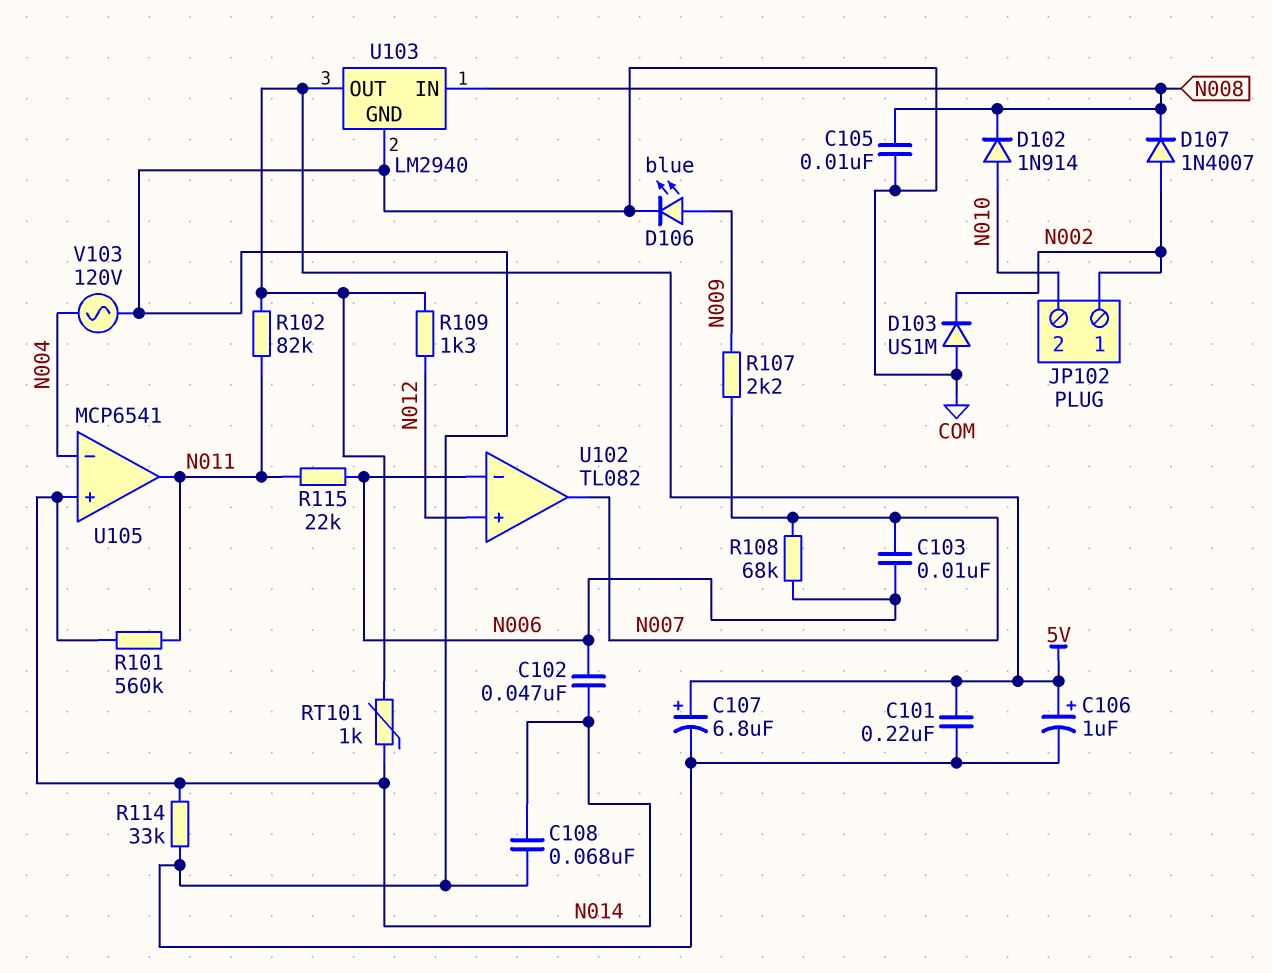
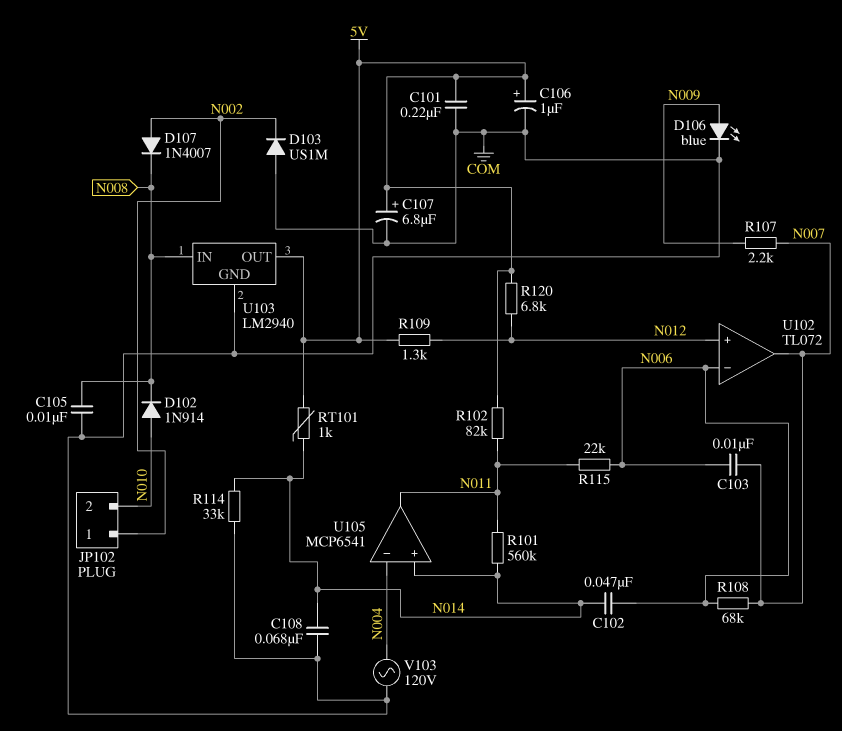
R120: none -> 6.8k (5V, N012)
U102: TL082 -> TL072

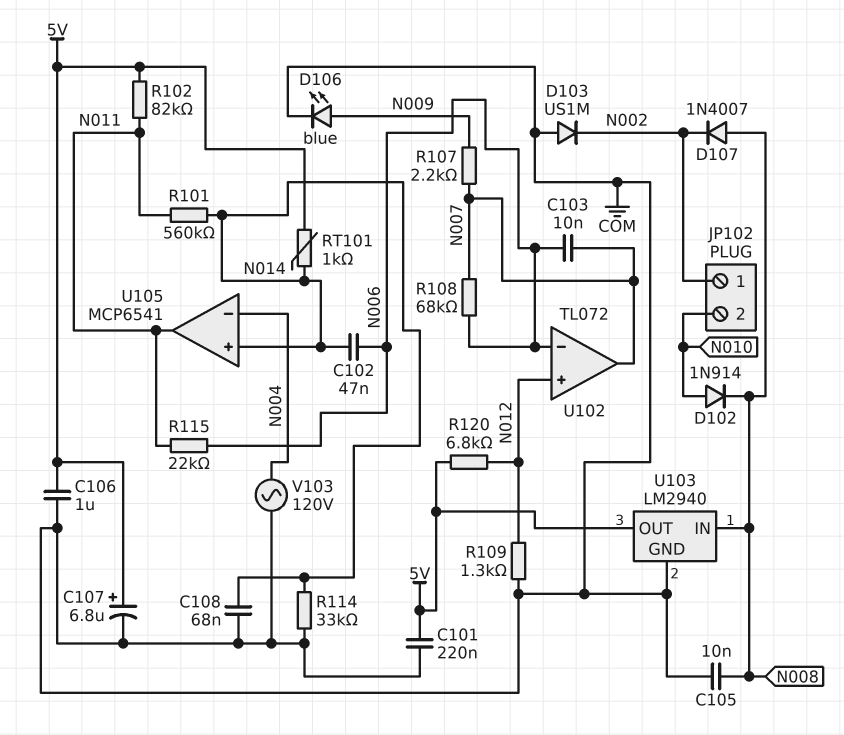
C106: 1uF (plus 5V, minus COM) -> 1uF (5V, COM)
D107: diode 1N4007 (A N002, K N008) -> diode 1N4007 (A N008, K N002)
R109: 1.3k (5V, N012) -> 1.3k (COM, N012)

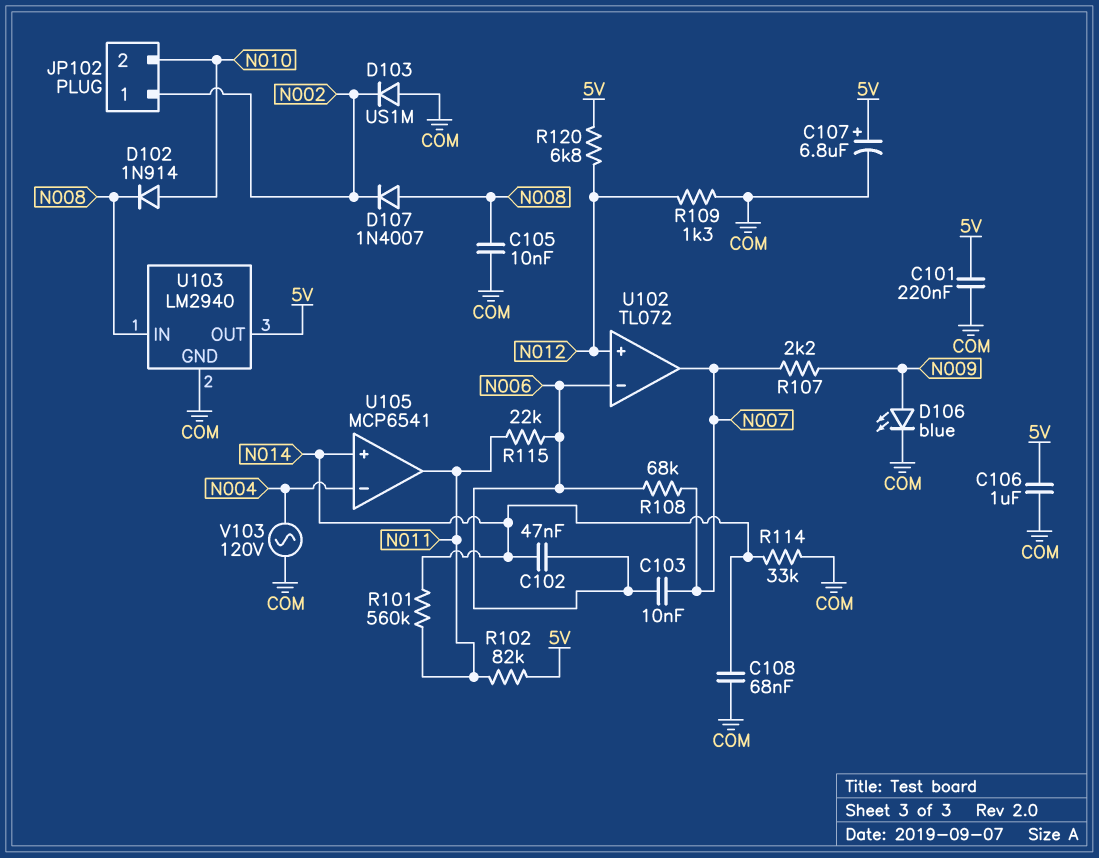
RT101: 1k (5V, N014) -> none

